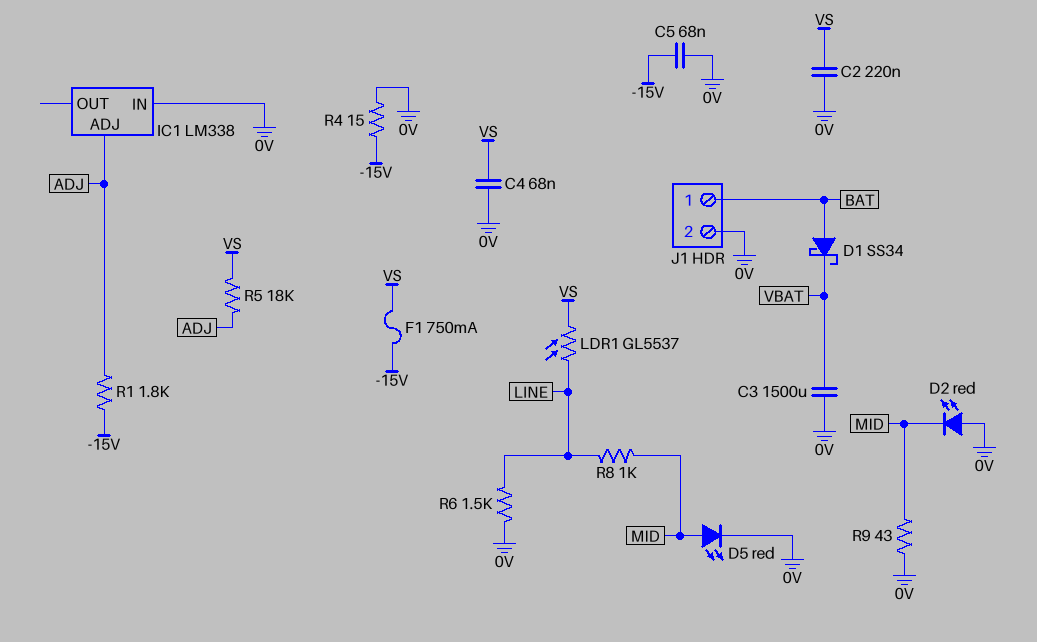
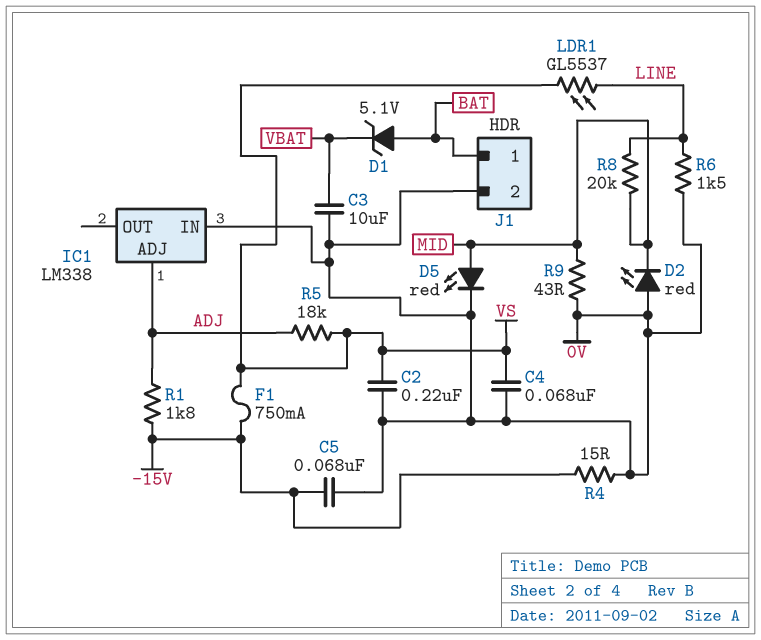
C3: 1500uF (0V, VBAT) -> 10uF (0V, VBAT)
D1: schottky SS34 (A BAT, K VBAT) -> zener 5.1V (A BAT, K VBAT)
R8: 1k (LINE, MID) -> 20k (LINE, MID)

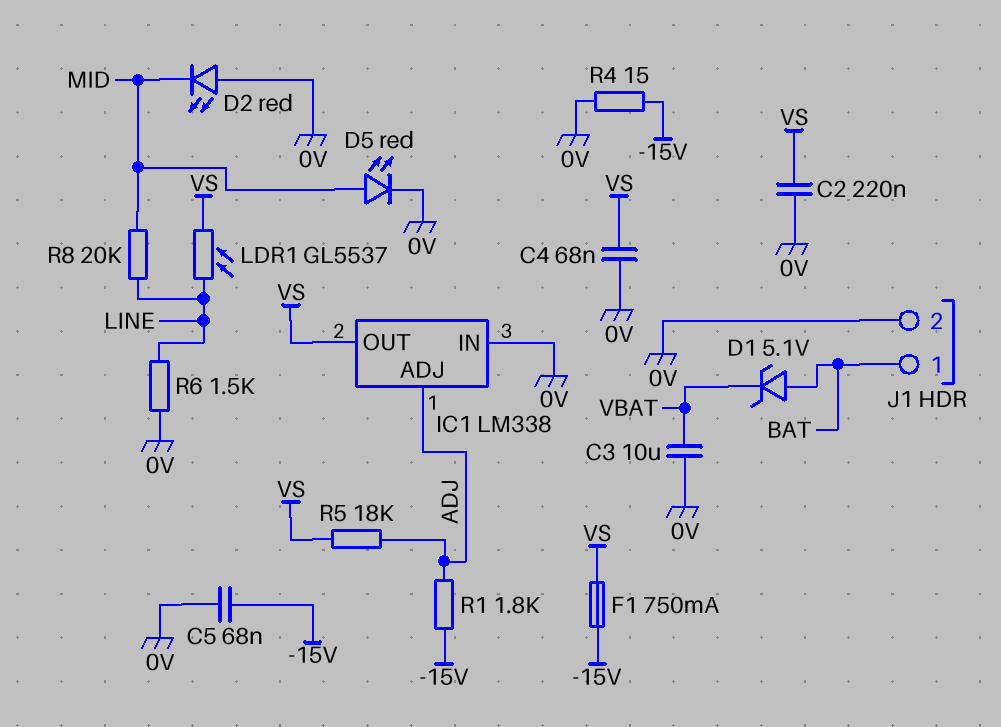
IC1 pin OUT: none -> VS
R9: 43 (0V, MID) -> none

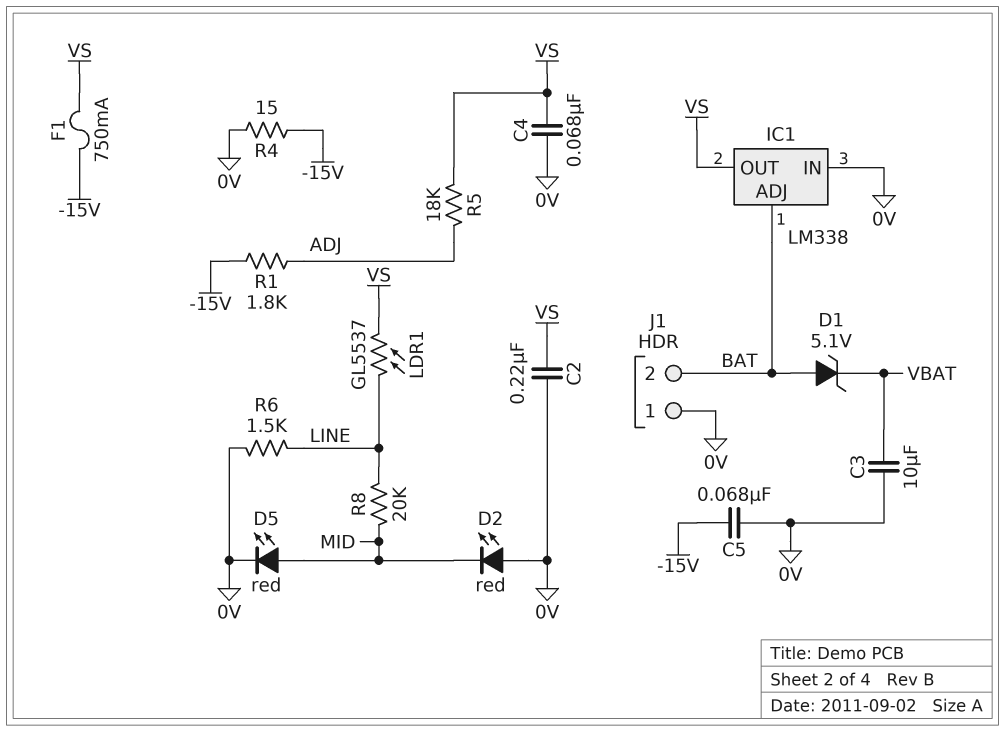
IC1 pin ADJ: ADJ -> BAT
J1 pin 1: BAT -> 0V
J1 pin 2: 0V -> BAT

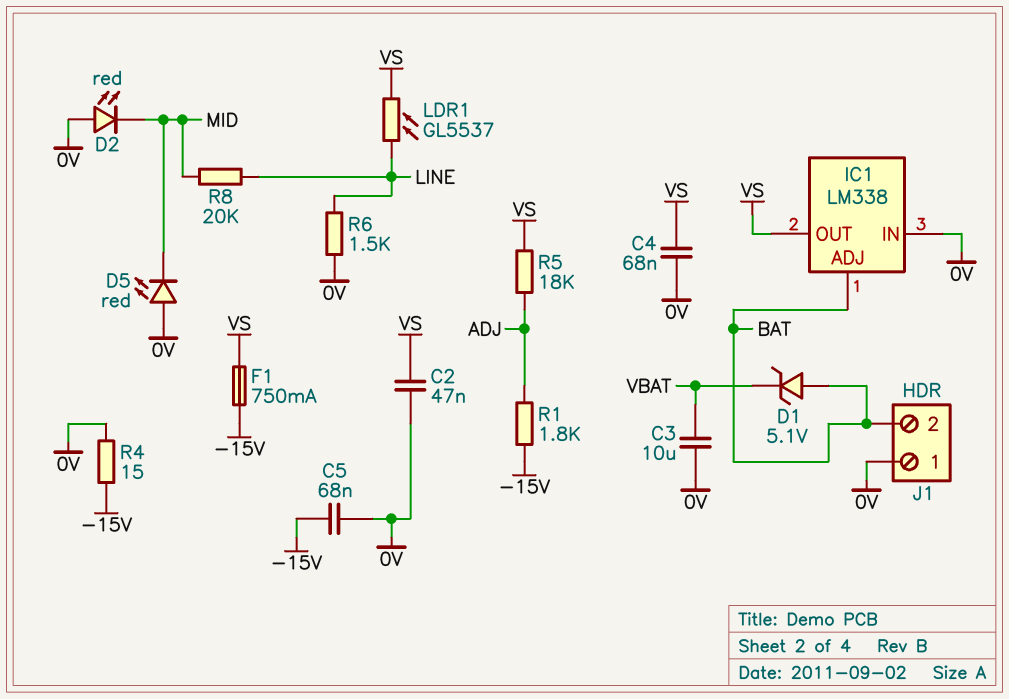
C2: 220nF (0V, VS) -> 47nF (0V, VS)
D5: LED red (A MID, K 0V) -> LED red (A 0V, K MID)

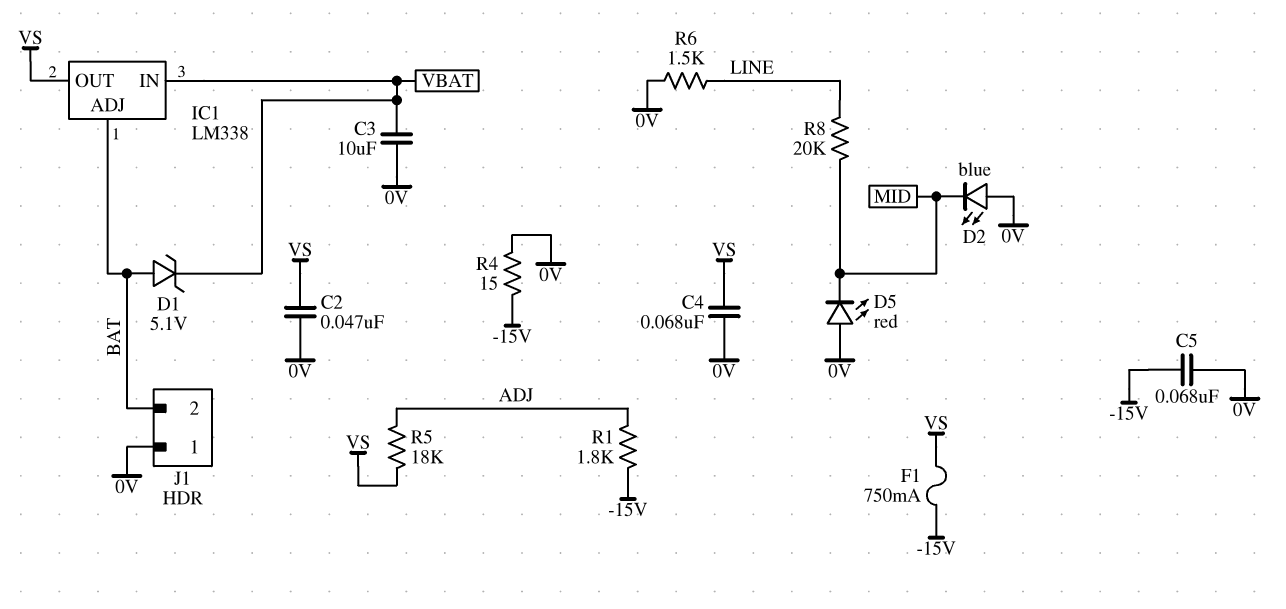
D2: LED red (A 0V, K MID) -> LED blue (A 0V, K MID)
IC1 pin IN: 0V -> VBAT
LDR1: GL5537 (LINE, VS) -> none

